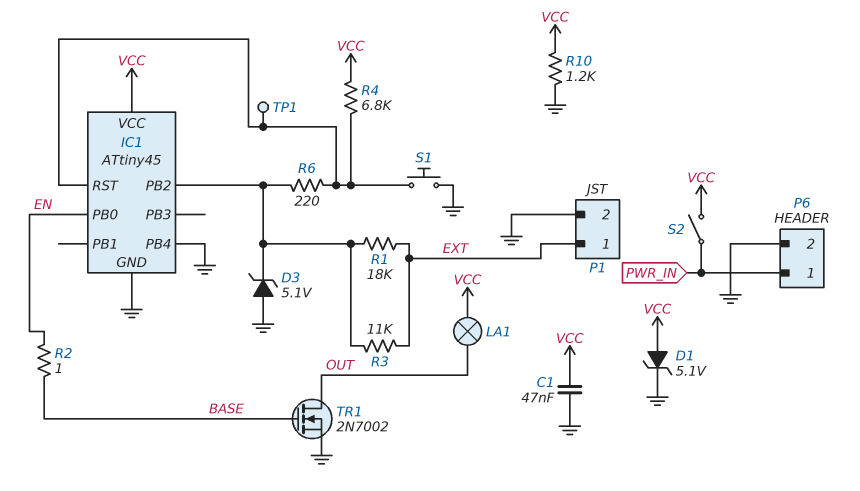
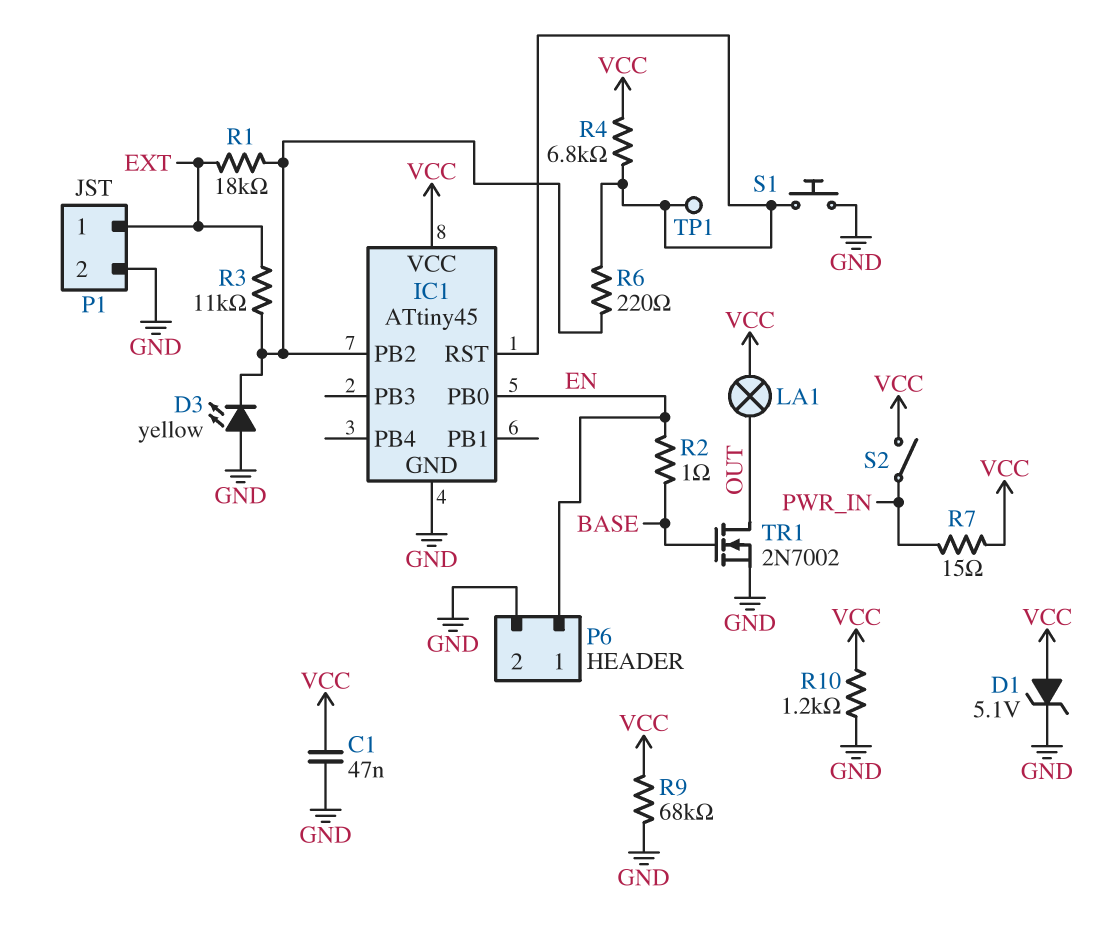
D3: zener 5.1V (A GND, K IC1/PB2) -> LED yellow (A GND, K IC1/PB2)
IC1 pin PB4: GND -> none
P6 pin 1: PWR_IN -> EN
R7: none -> 15 (PWR_IN, VCC)
R9: none -> 68k (GND, VCC)

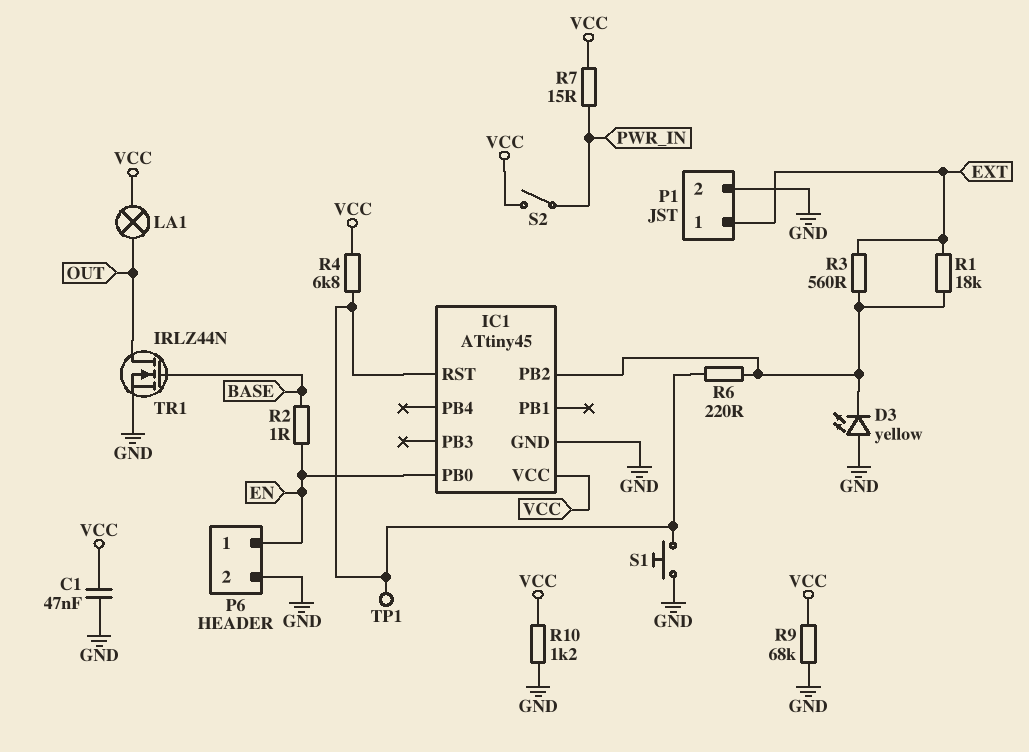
D1: zener 5.1V (A VCC, K GND) -> none
R3: 11k (EXT, IC1/PB2) -> 560 (EXT, IC1/PB2)
TR1: NMOS 2N7002 (G BASE, D OUT, S GND) -> NMOS IRLZ44N (G BASE, D OUT, S GND)

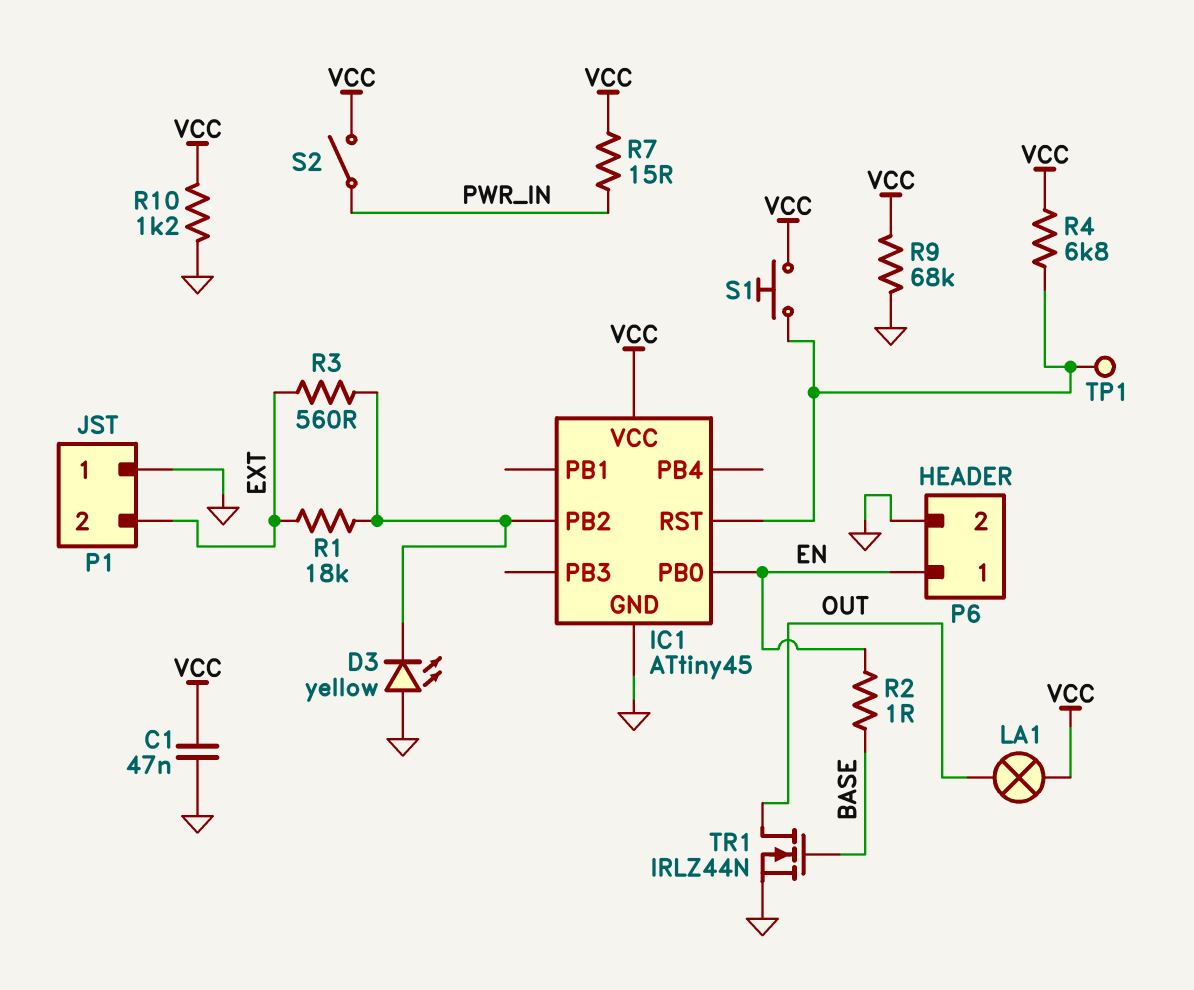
P1 pin 1: EXT -> GND
P1 pin 2: GND -> EXT
R6: 220 (IC1/PB2, IC1/RST) -> none
S1: button (GND, IC1/RST) -> button (IC1/RST, VCC)

